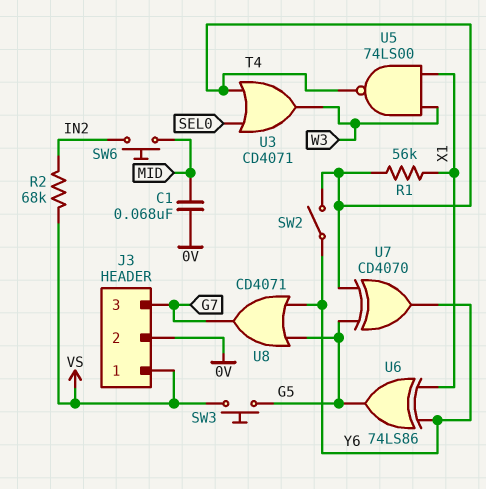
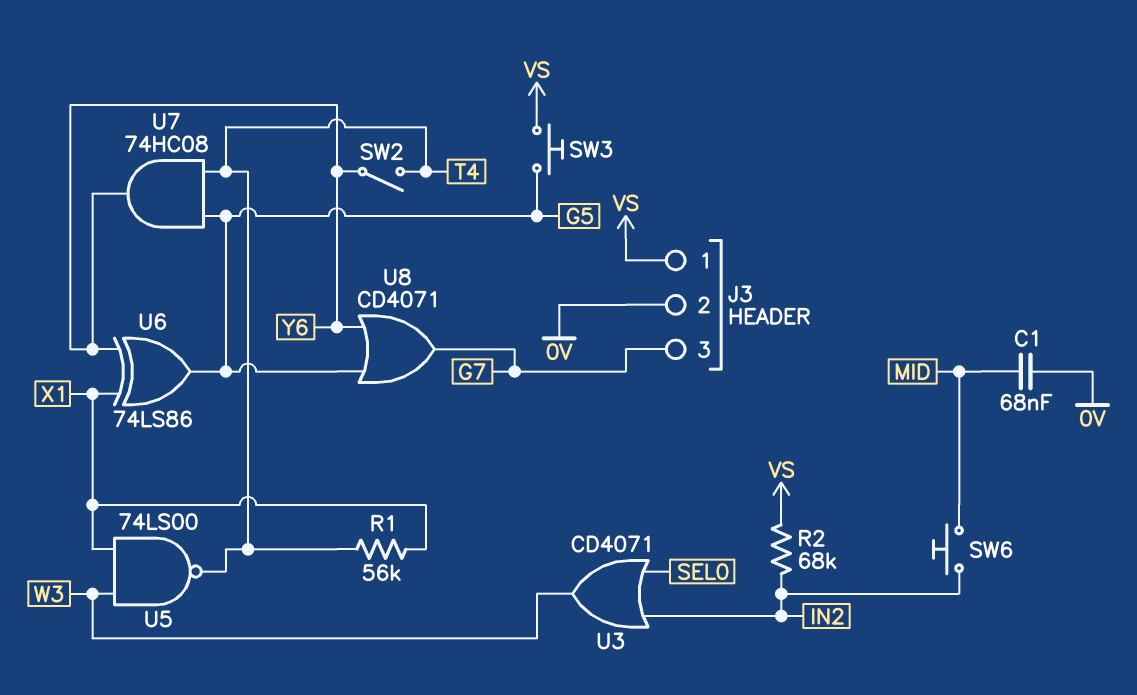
U3: OR CD4071 (in SEL0, in T4, out W3) -> OR CD4071 (in IN2, in SEL0, out W3)
U7: XOR CD4070 (in G5, in T4, out Y6) -> AND 74HC08 (in G5, in T4, out Y6)

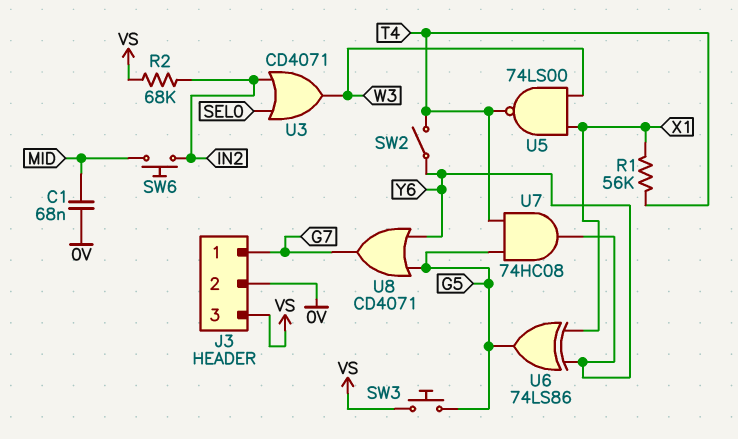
J3 pin 1: VS -> G7
J3 pin 3: G7 -> VS

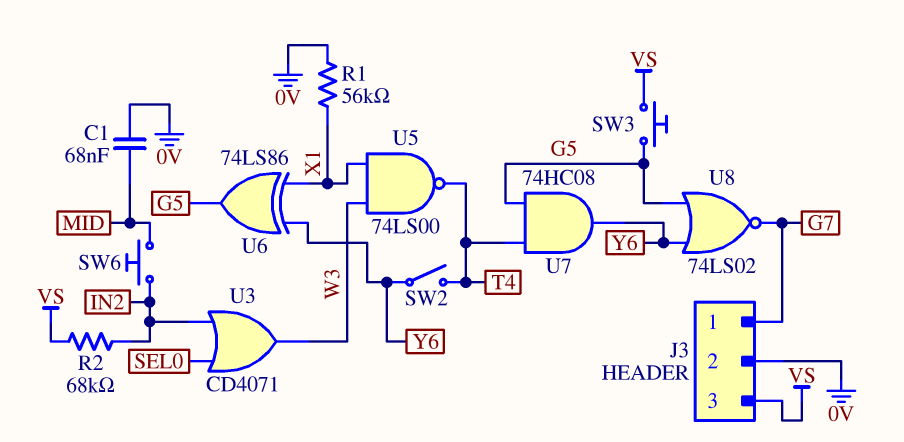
R1: 56k (T4, X1) -> 56k (0V, X1)
U8: OR CD4071 (in G5, in Y6, out G7) -> NOR 74LS02 (in G5, in Y6, out G7)

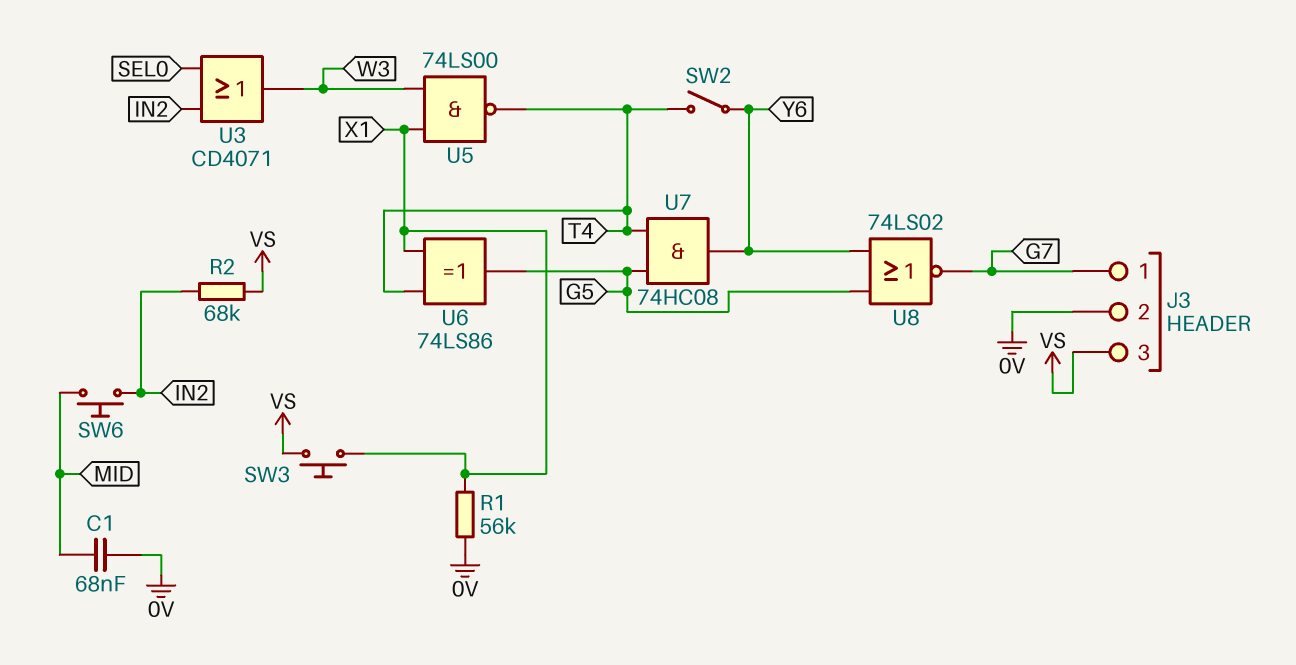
SW3: button (G5, VS) -> button (VS, X1)
U6: XOR 74LS86 (in X1, in Y6, out G5) -> XOR 74LS86 (in T4, in X1, out G5)

